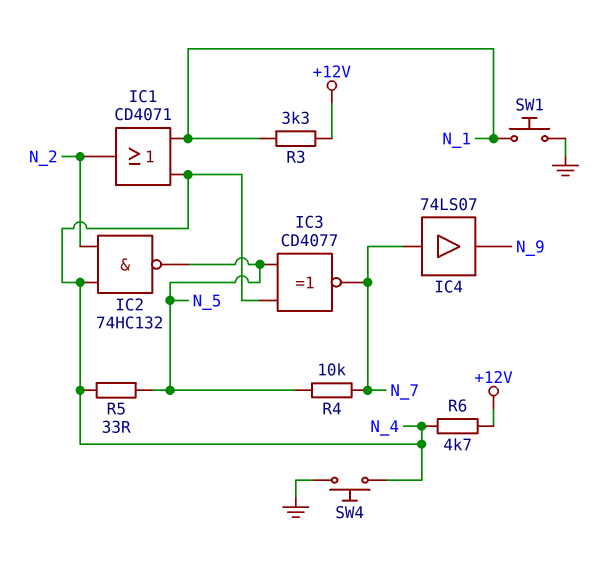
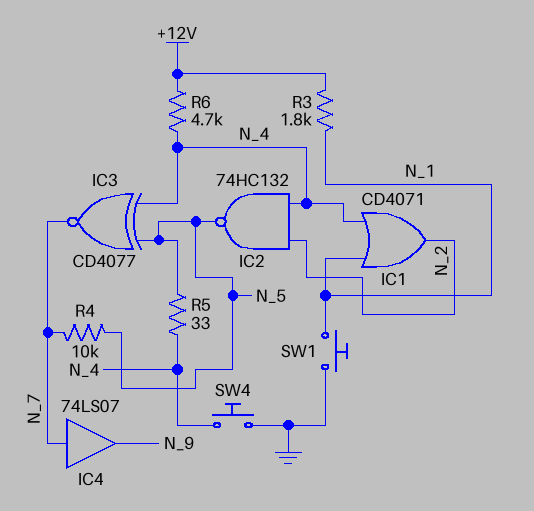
R3: 3.3k (+12V, N_1) -> 1.8k (+12V, N_1)

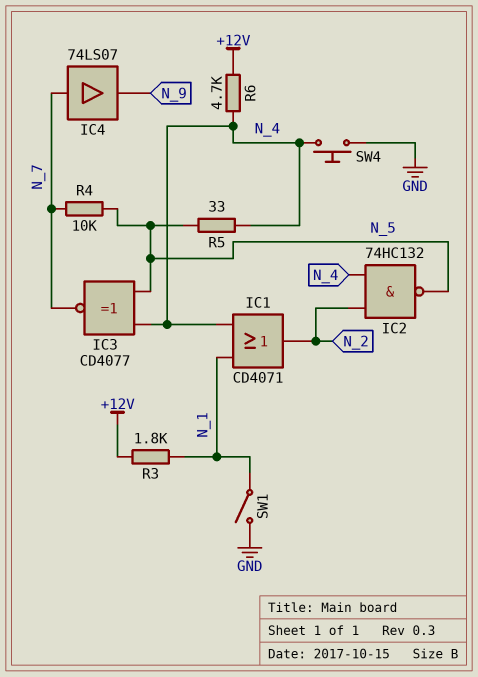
SW1: button (GND, N_1) -> switch (GND, N_1)

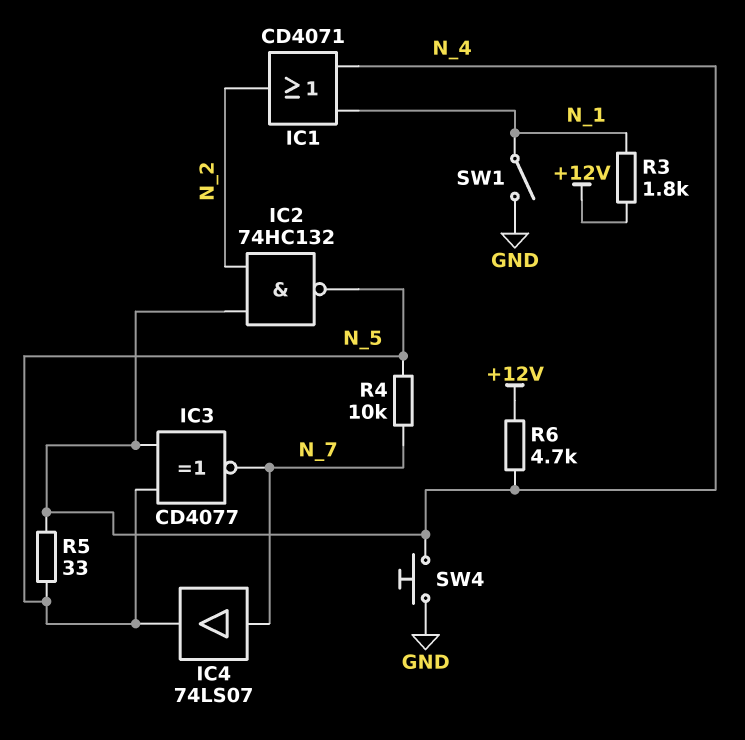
IC4: buffer 74LS07 (in N_7, out N_9) -> buffer 74LS07 (in N_7, out N_5)

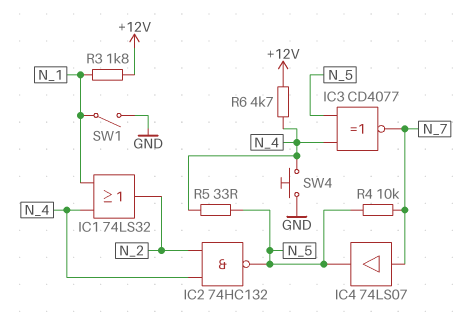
IC1: OR CD4071 (in N_1, in N_4, out N_2) -> OR 74LS32 (in N_1, in N_4, out N_2)

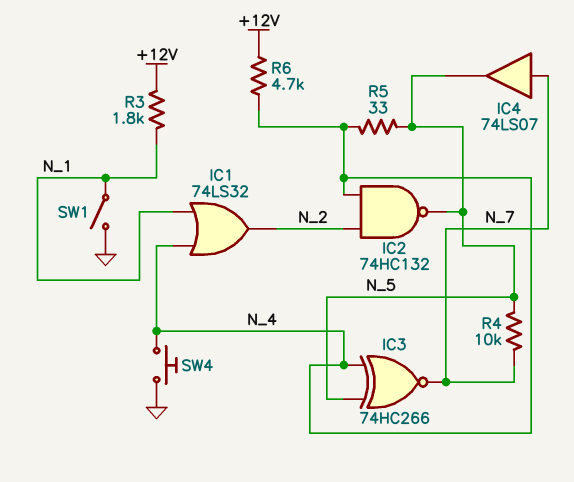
IC3: XNOR CD4077 (in N_4, in N_5, out N_7) -> XNOR 74HC266 (in N_4, in N_5, out N_7)

